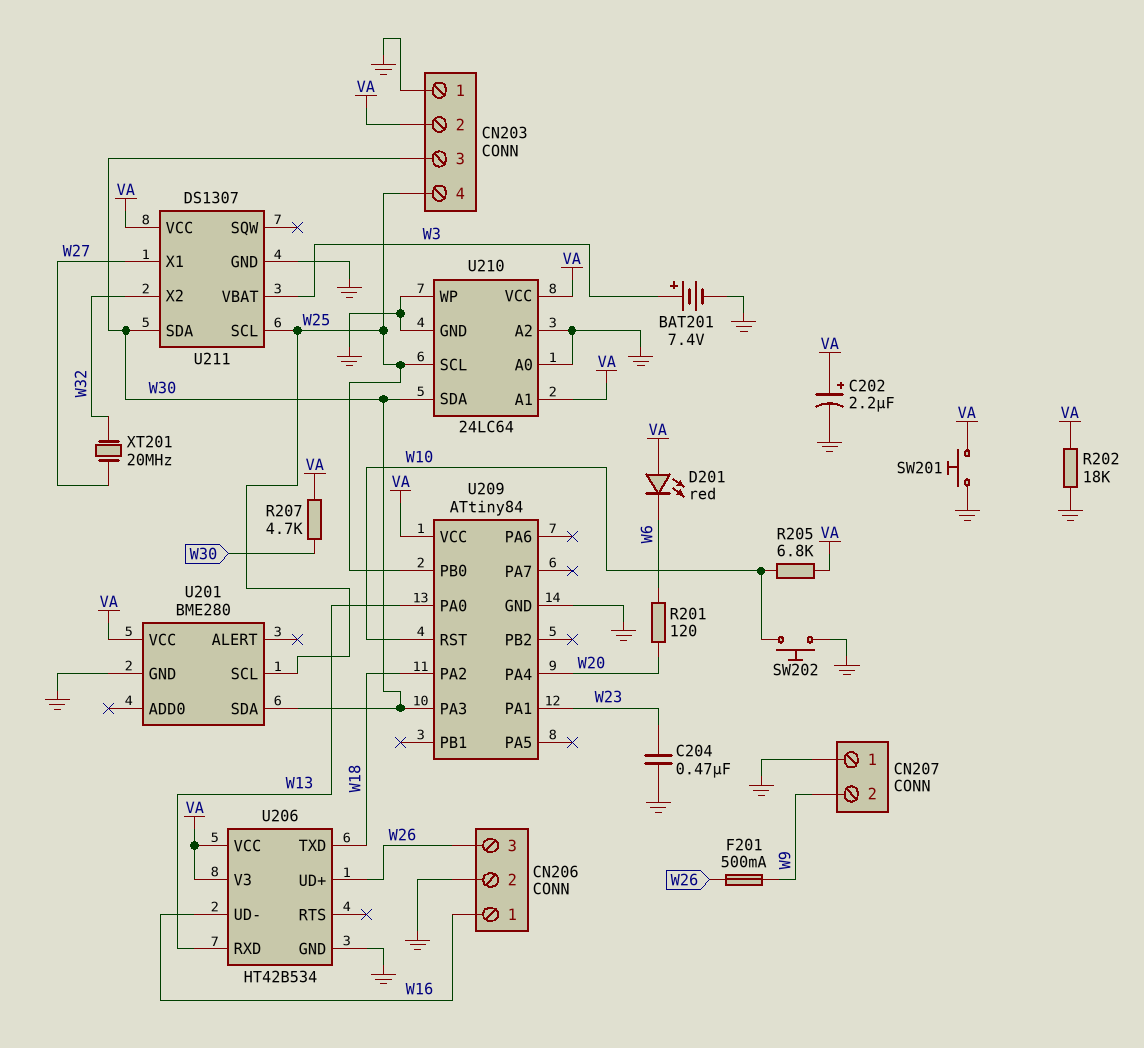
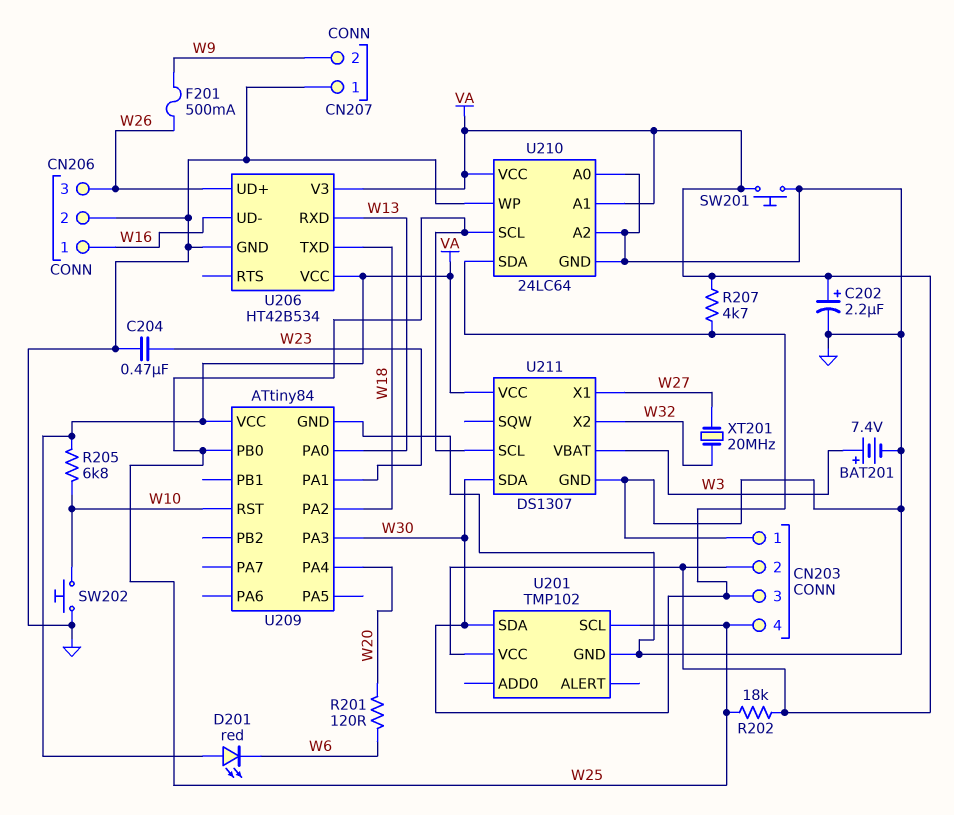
R202: 18k (GND, VA) -> 18k (VA, W25)
U201: BME280 -> TMP102

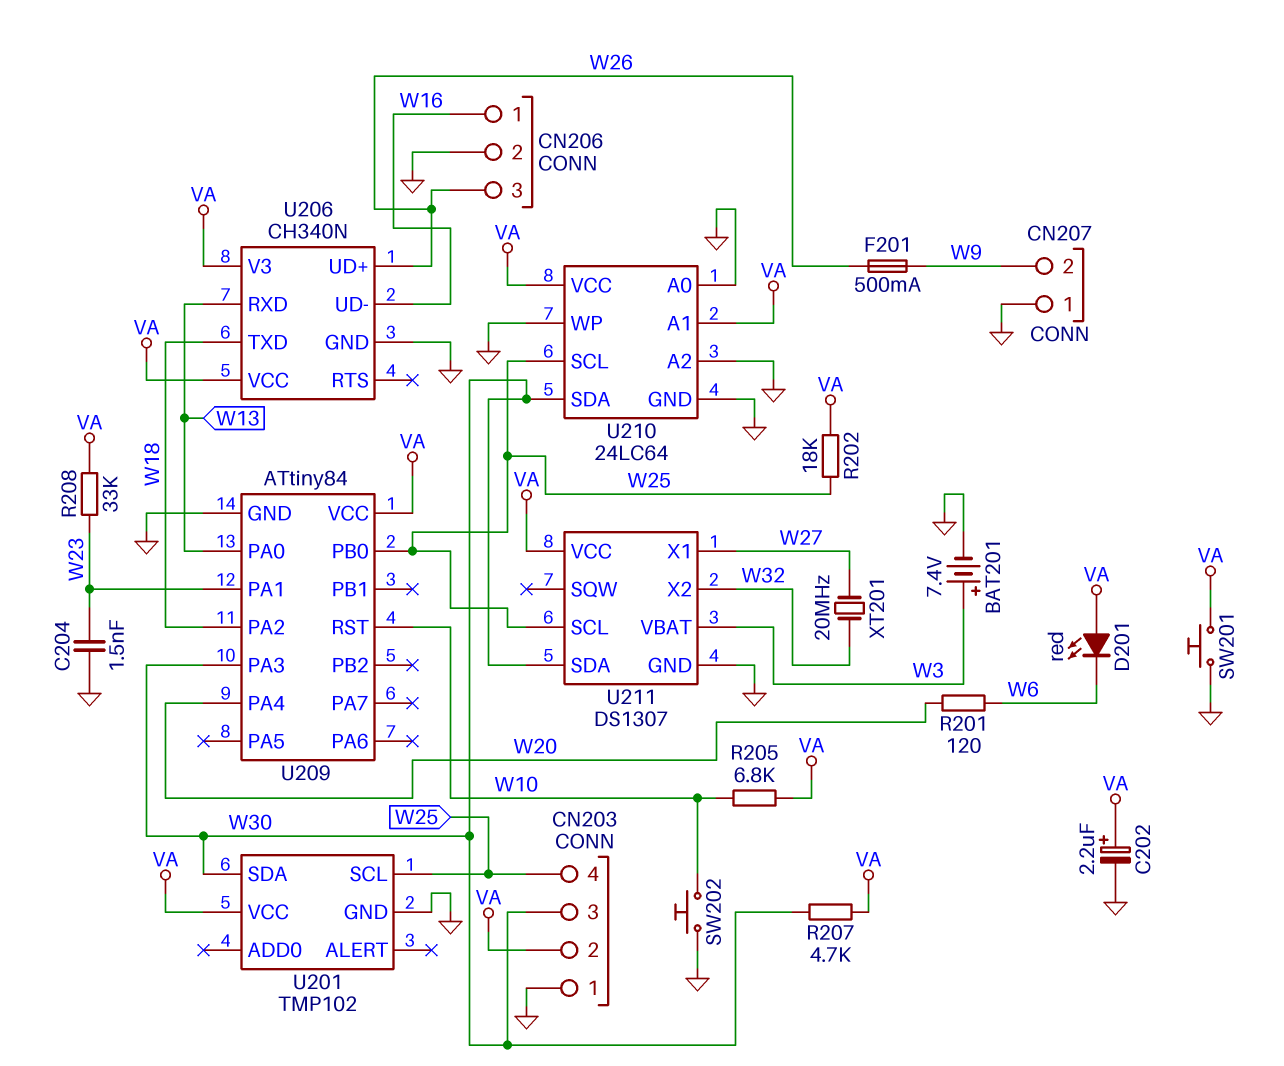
C204: 470nF (GND, W23) -> 1.5nF (GND, W23)
R208: none -> 33k (VA, W23)
U206: HT42B534 -> CH340N

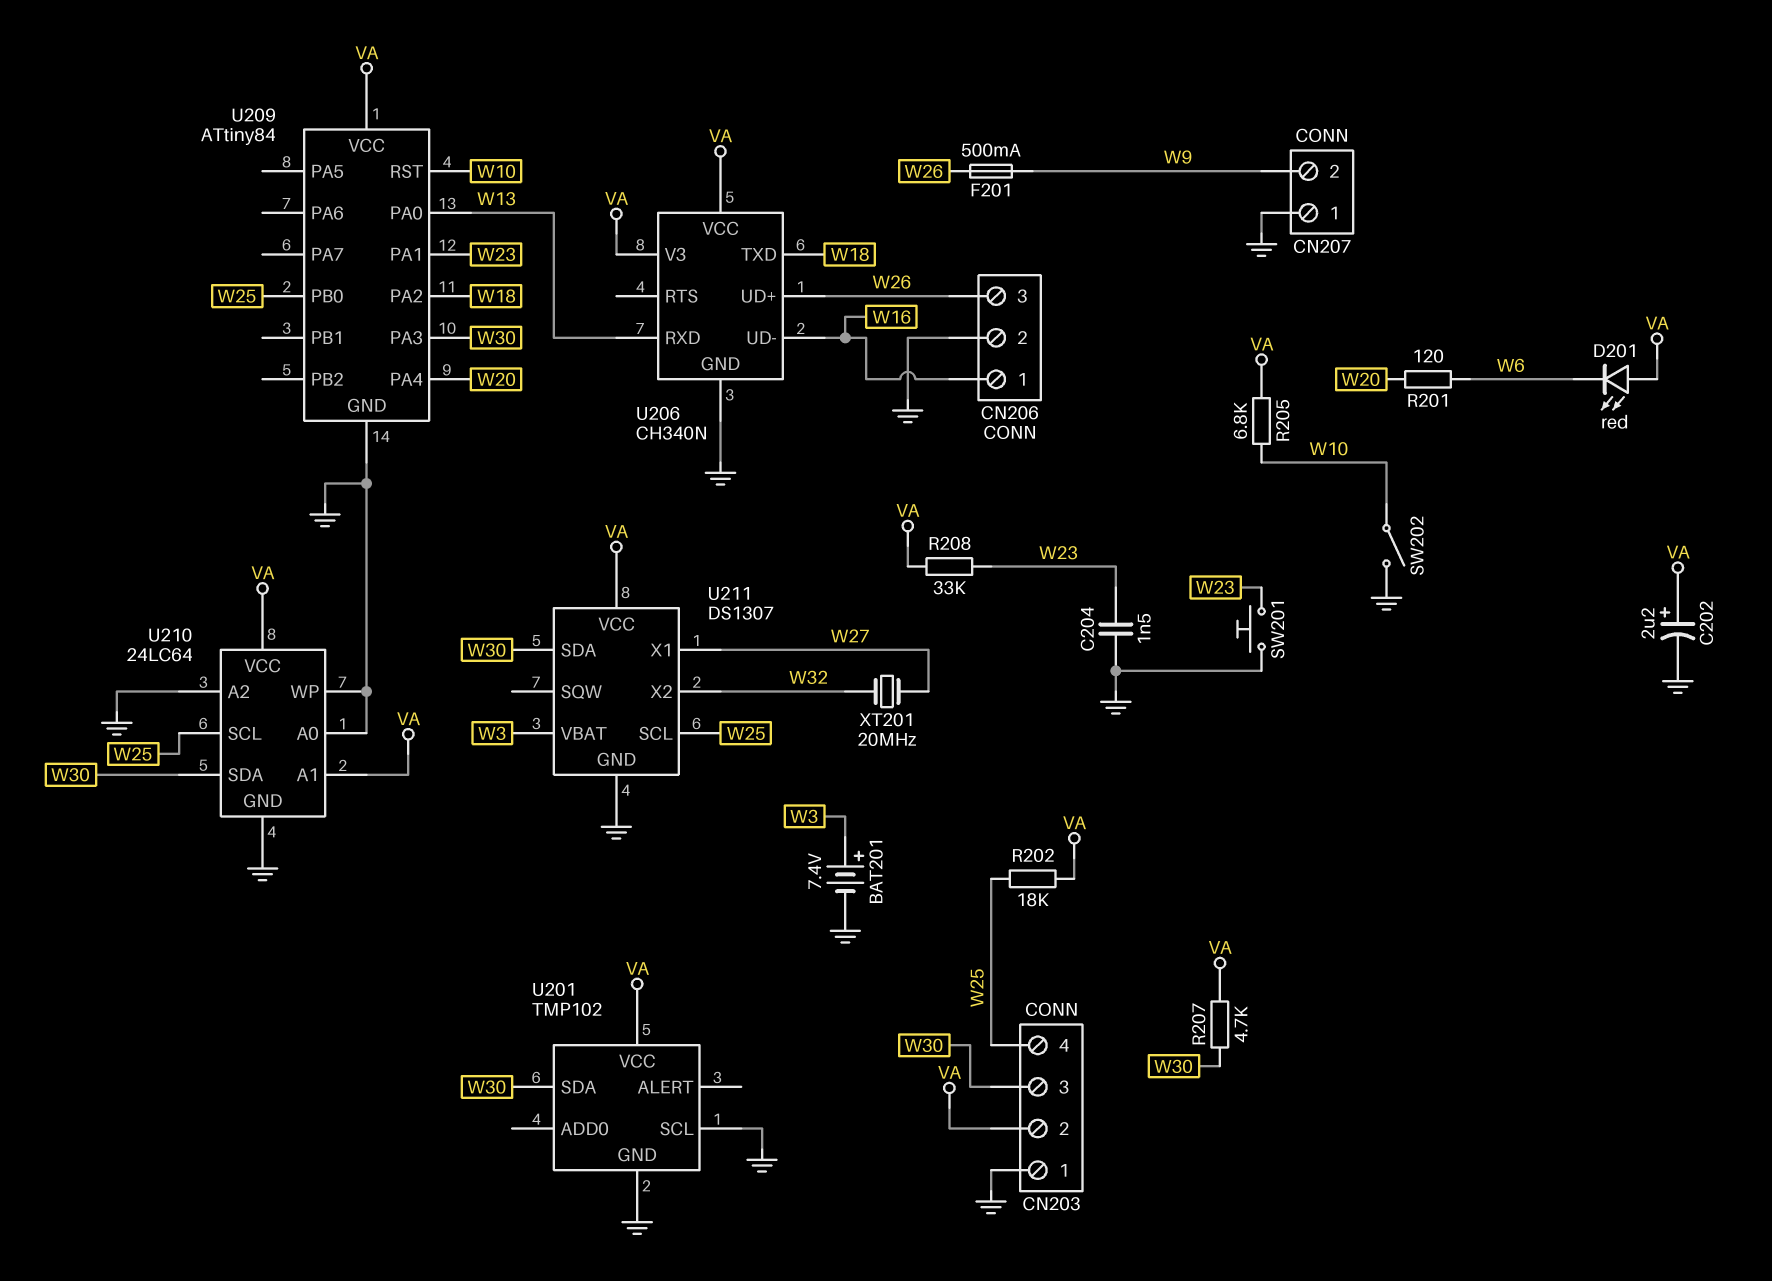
SW201: button (GND, VA) -> button (GND, W23)
SW202: button (GND, W10) -> switch (GND, W10)
U201 pin SCL: W25 -> GND

